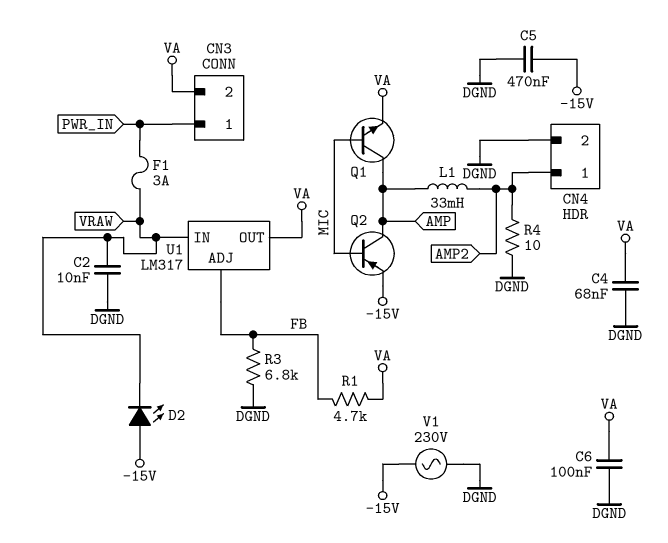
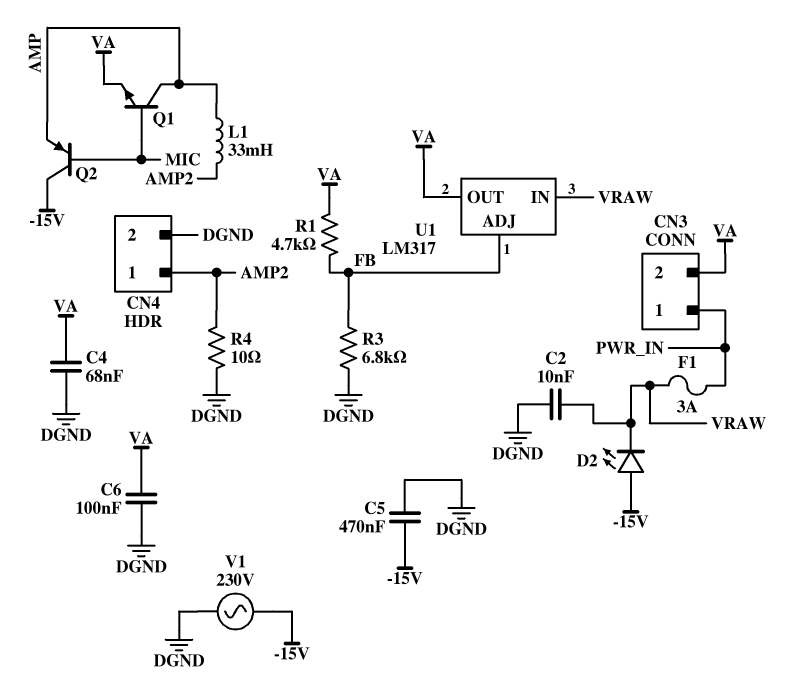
Q2: PNP (B MIC, C AMP, E -15V) -> PNP (B MIC, C -15V, E AMP)

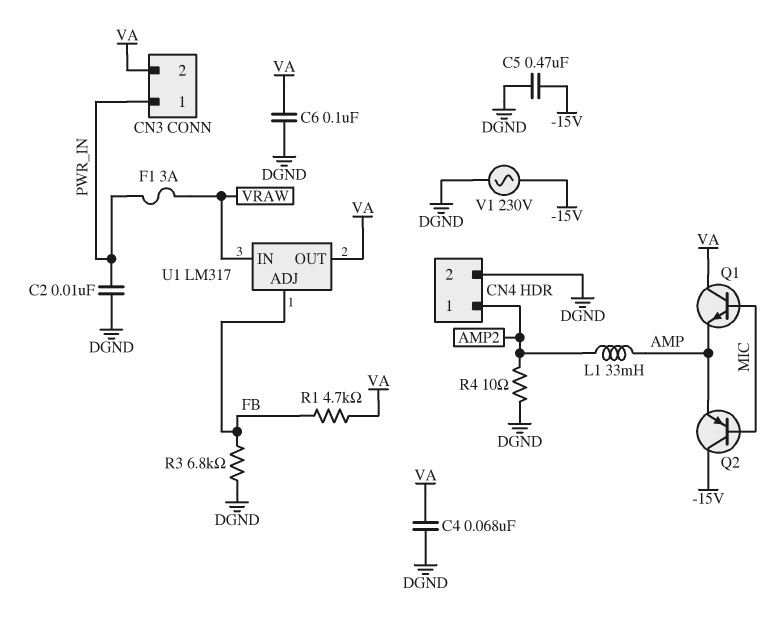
C2: 10nF (DGND, VRAW) -> 10nF (DGND, PWR_IN)
D2: LED (A -15V, K VRAW) -> none
Q1: NPN (B MIC, C AMP, E VA) -> NPN (B MIC, C VA, E AMP)

